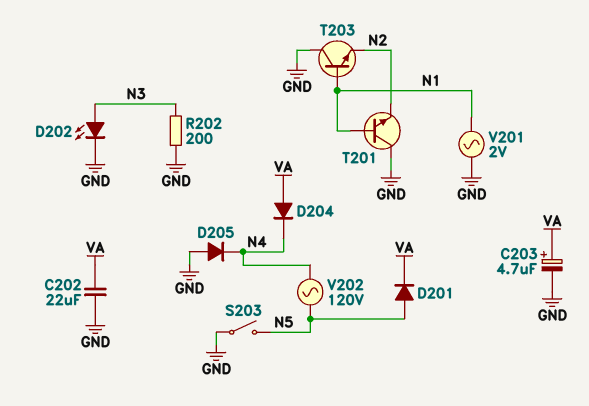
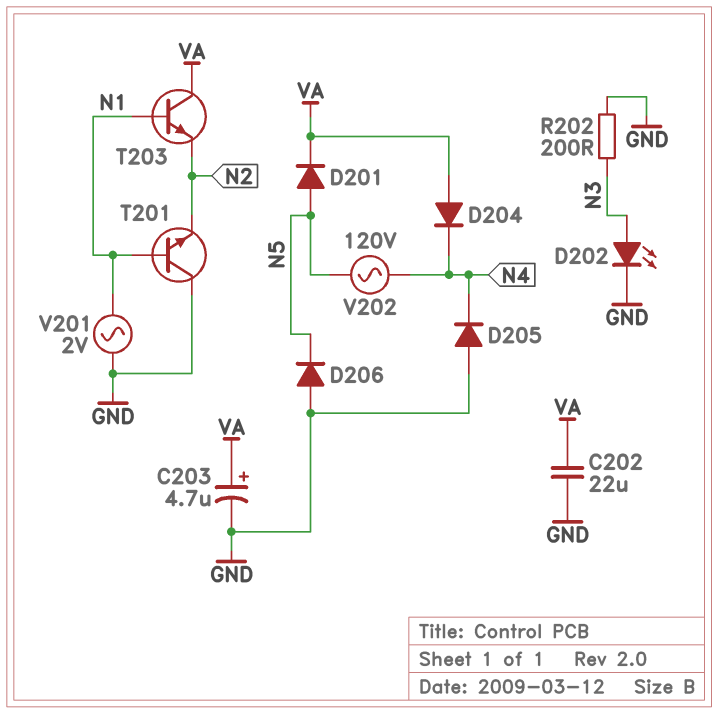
D206: none -> diode (A GND, K N5)
S203: switch (GND, N5) -> none
T203: NPN (B N1, C GND, E N2) -> NPN (B N1, C VA, E N2)

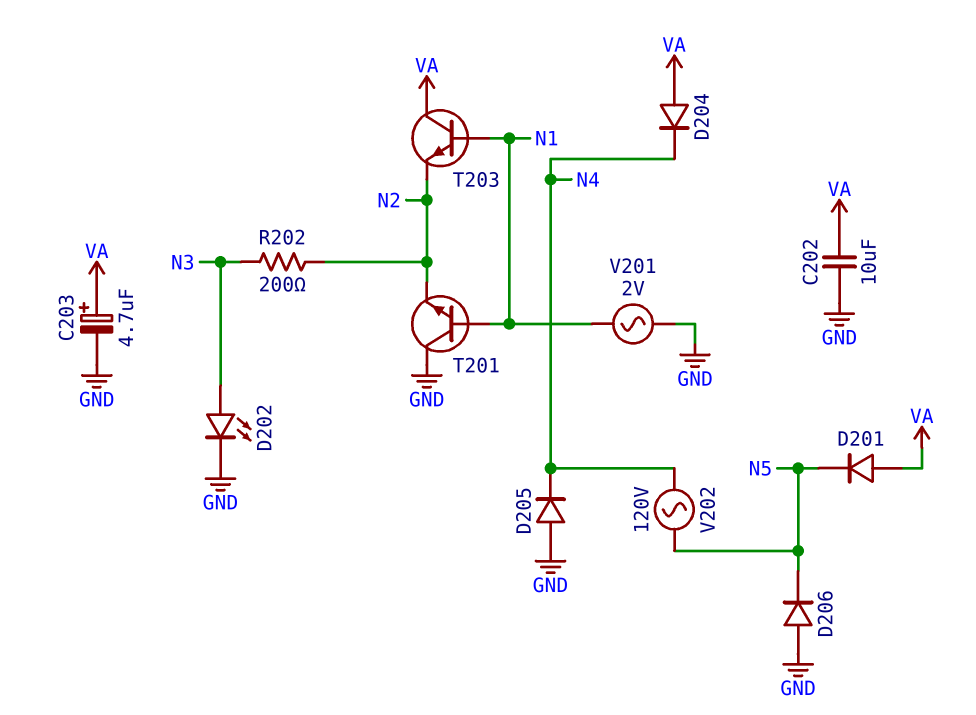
C202: 22uF (GND, VA) -> 10uF (GND, VA)
D201: diode (A N5, K VA) -> diode (A VA, K N5)
R202: 200 (GND, N3) -> 200 (N2, N3)

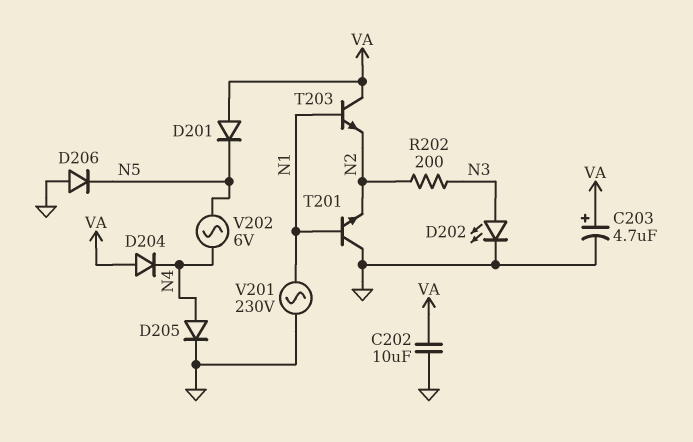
D205: diode (A GND, K N4) -> diode (A N4, K GND)
V201: AC 2V (GND, N1) -> AC 230V (GND, N1)
V202: AC 120V (N4, N5) -> AC 6V (N4, N5)

